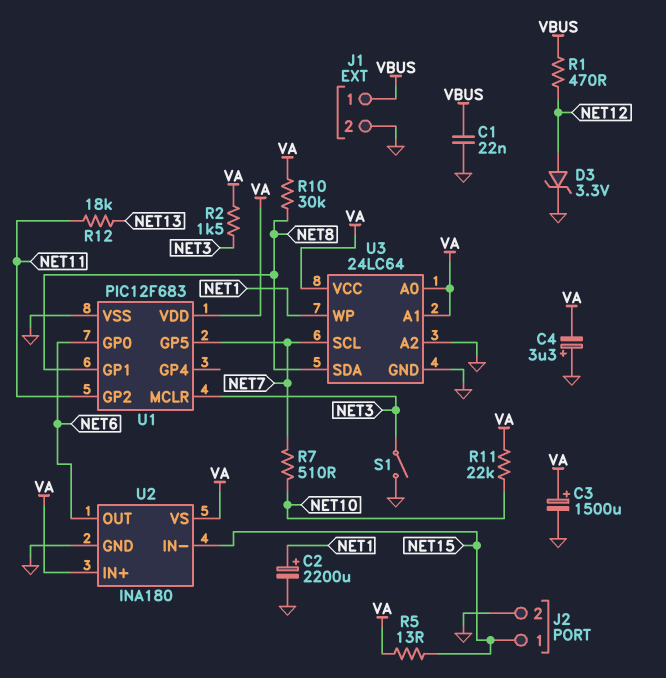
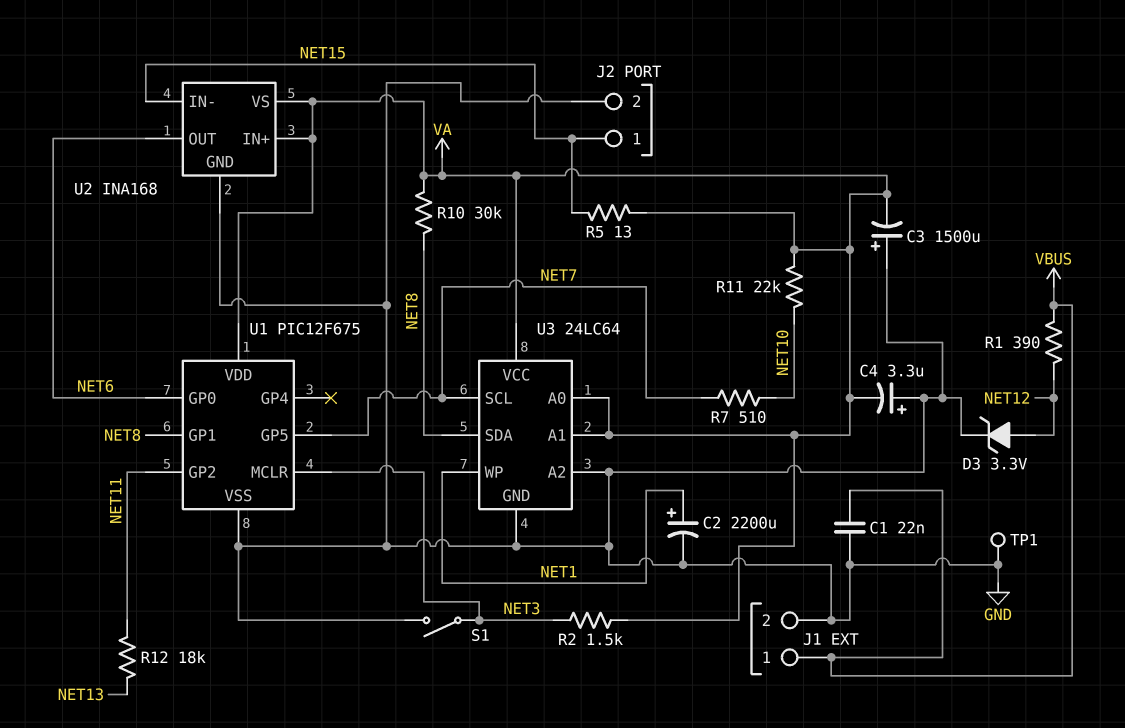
C3: 1500uF (plus VA, minus GND) -> 1500uF (plus GND, minus VA)
R1: 470 (NET12, VBUS) -> 390 (NET12, VBUS)
TP1: none -> test point (GND)
U1: PIC12F683 -> PIC12F675
U2: INA180 -> INA168

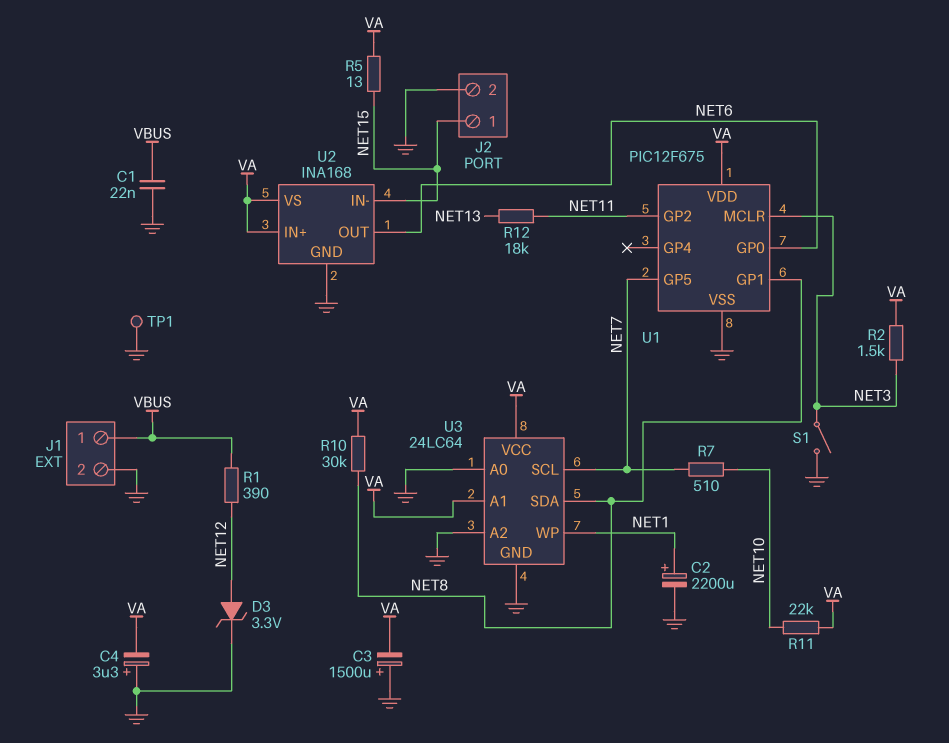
U3 pin A0: VA -> GND

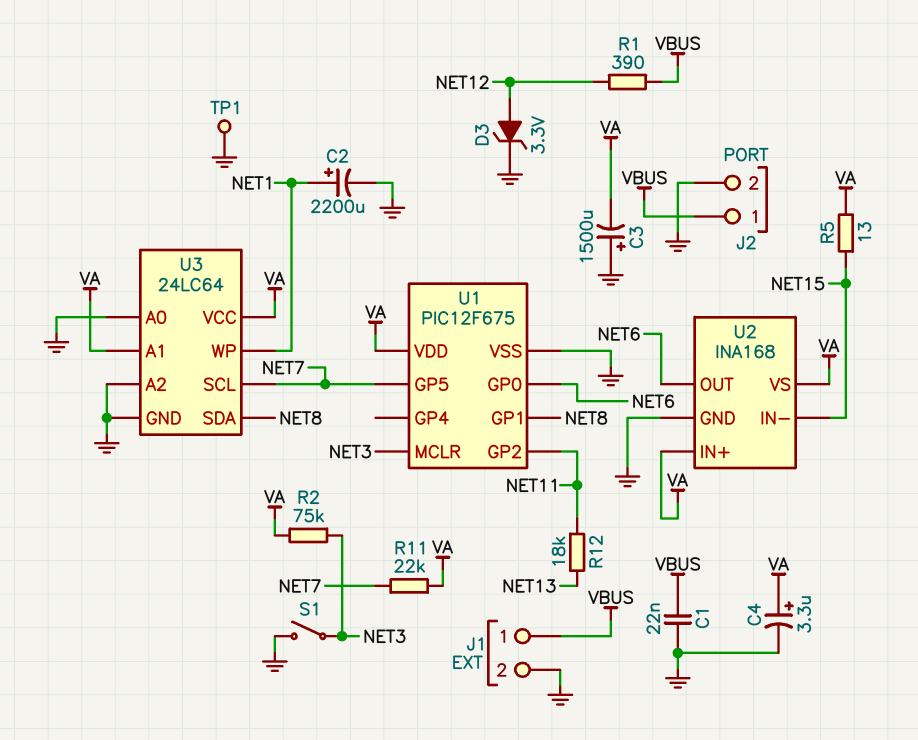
C4: 3.3uF (plus GND, minus VA) -> 3.3uF (plus VA, minus GND)
J2 pin 1: NET15 -> VBUS
R2: 1.5k (NET3, VA) -> 75k (NET3, VA)
R7: 510 (NET7, NET10) -> none
R10: 30k (NET8, VA) -> none
R11: 22k (NET10, VA) -> 22k (NET7, VA)

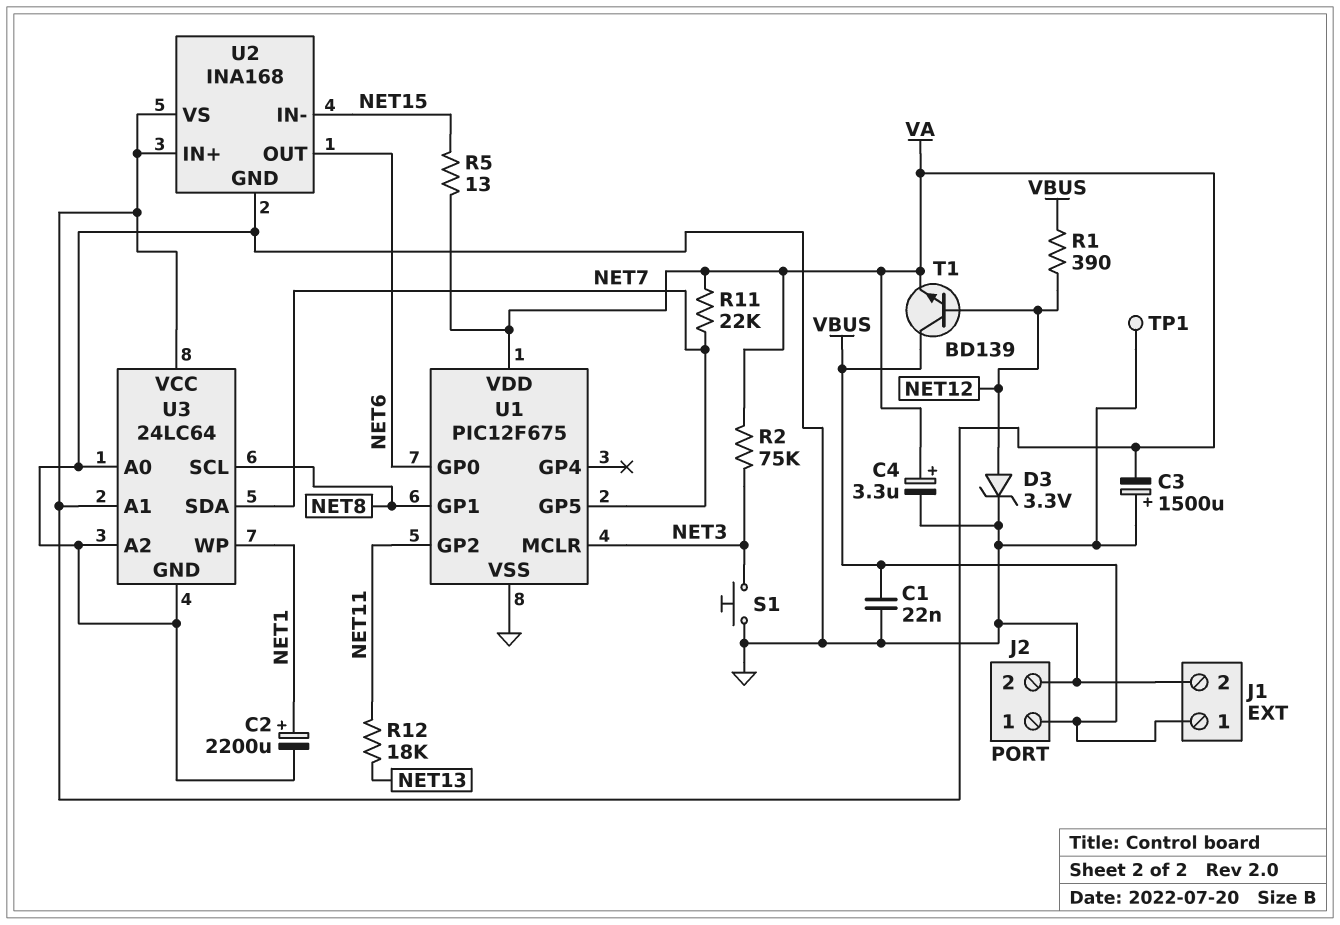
S1: switch (GND, NET3) -> button (GND, NET3)
T1: none -> NPN BD139 (B NET12, C VBUS, E VA)
U3 pin SCL: NET7 -> NET8
U3 pin SDA: NET8 -> NET7

